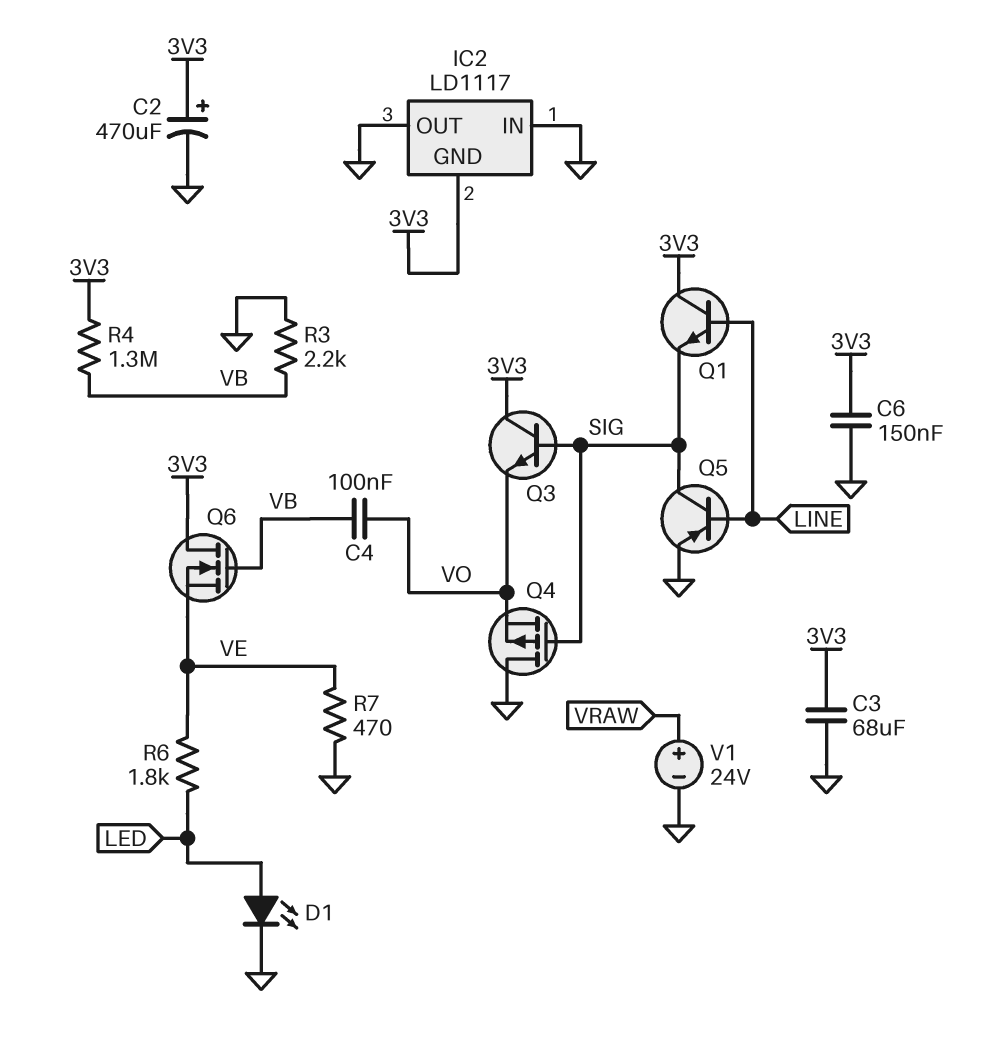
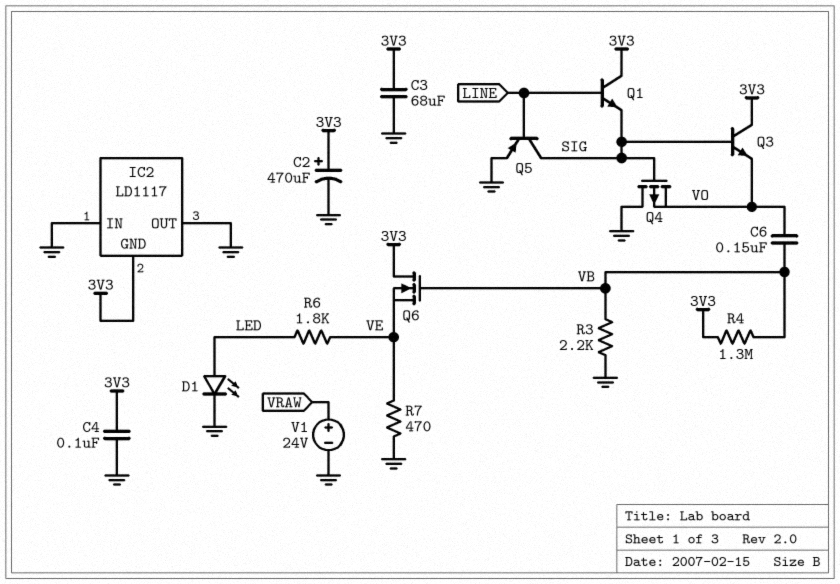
C4: 100nF (VB, VO) -> 100nF (3V3, GND)
C6: 150nF (3V3, GND) -> 150nF (VB, VO)

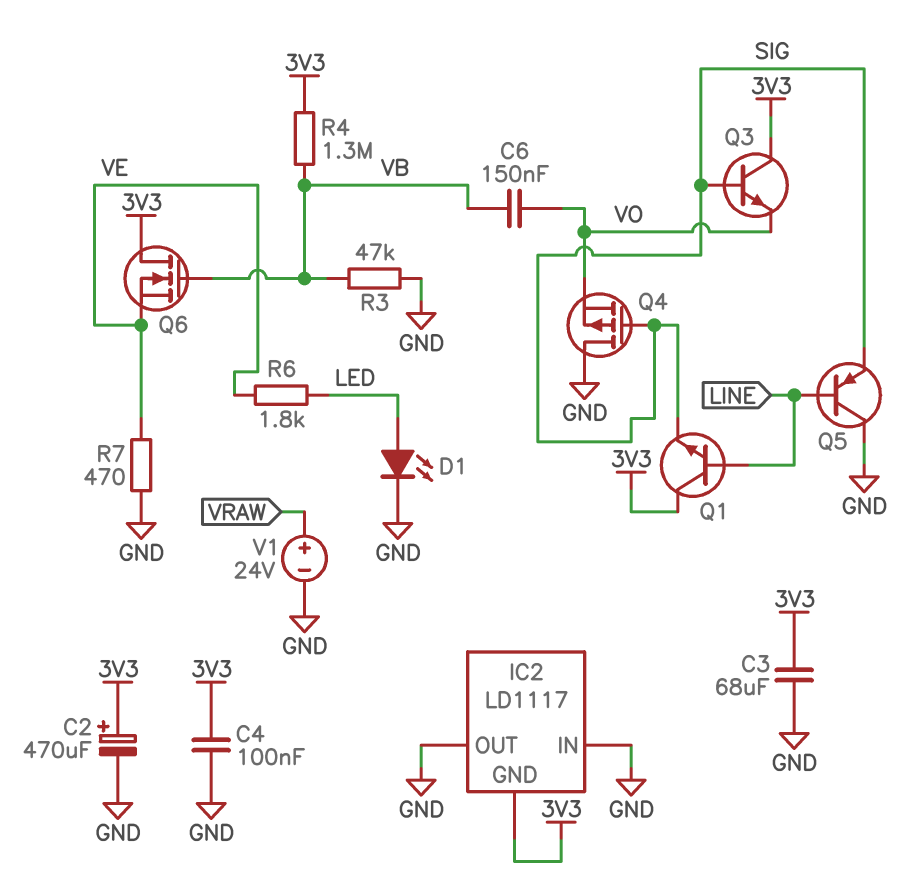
Q5: PNP (B LINE, C SIG, E GND) -> PNP (B LINE, C GND, E SIG)
R3: 2.2k (GND, VB) -> 47k (GND, VB)

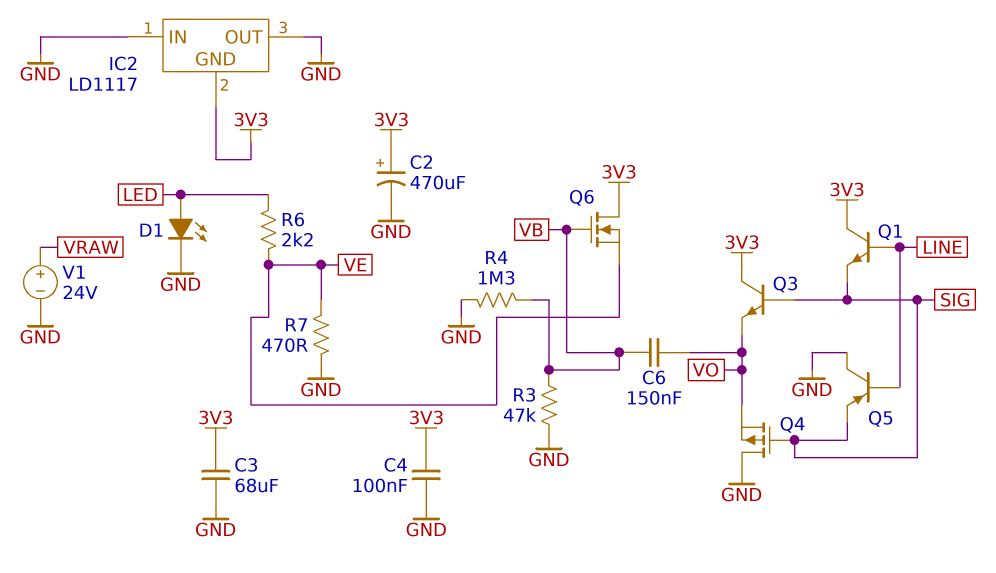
R4: 1.3M (3V3, VB) -> 1.3M (GND, VB)
R6: 1.8k (LED, VE) -> 2.2k (LED, VE)

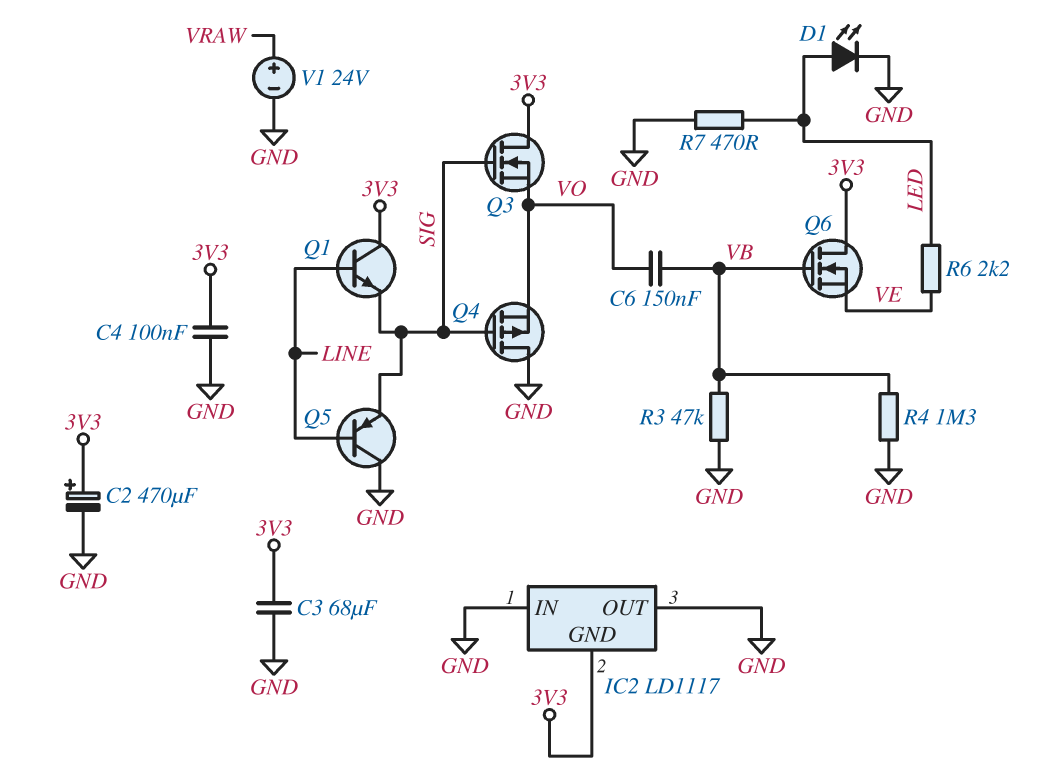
Q3: NPN (B SIG, C 3V3, E VO) -> NMOS (G SIG, D 3V3, S VO)
R7: 470 (GND, VE) -> 470 (GND, LED)

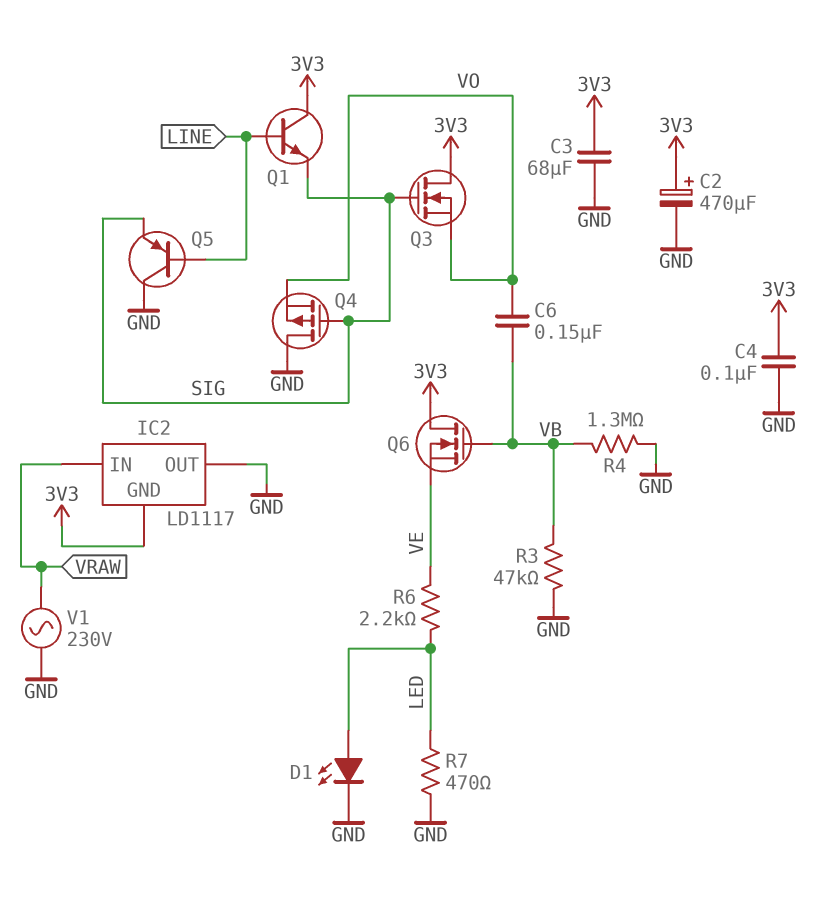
IC2 pin IN: GND -> VRAW
V1: 24V (plus VRAW, minus GND) -> AC 230V (GND, VRAW)

